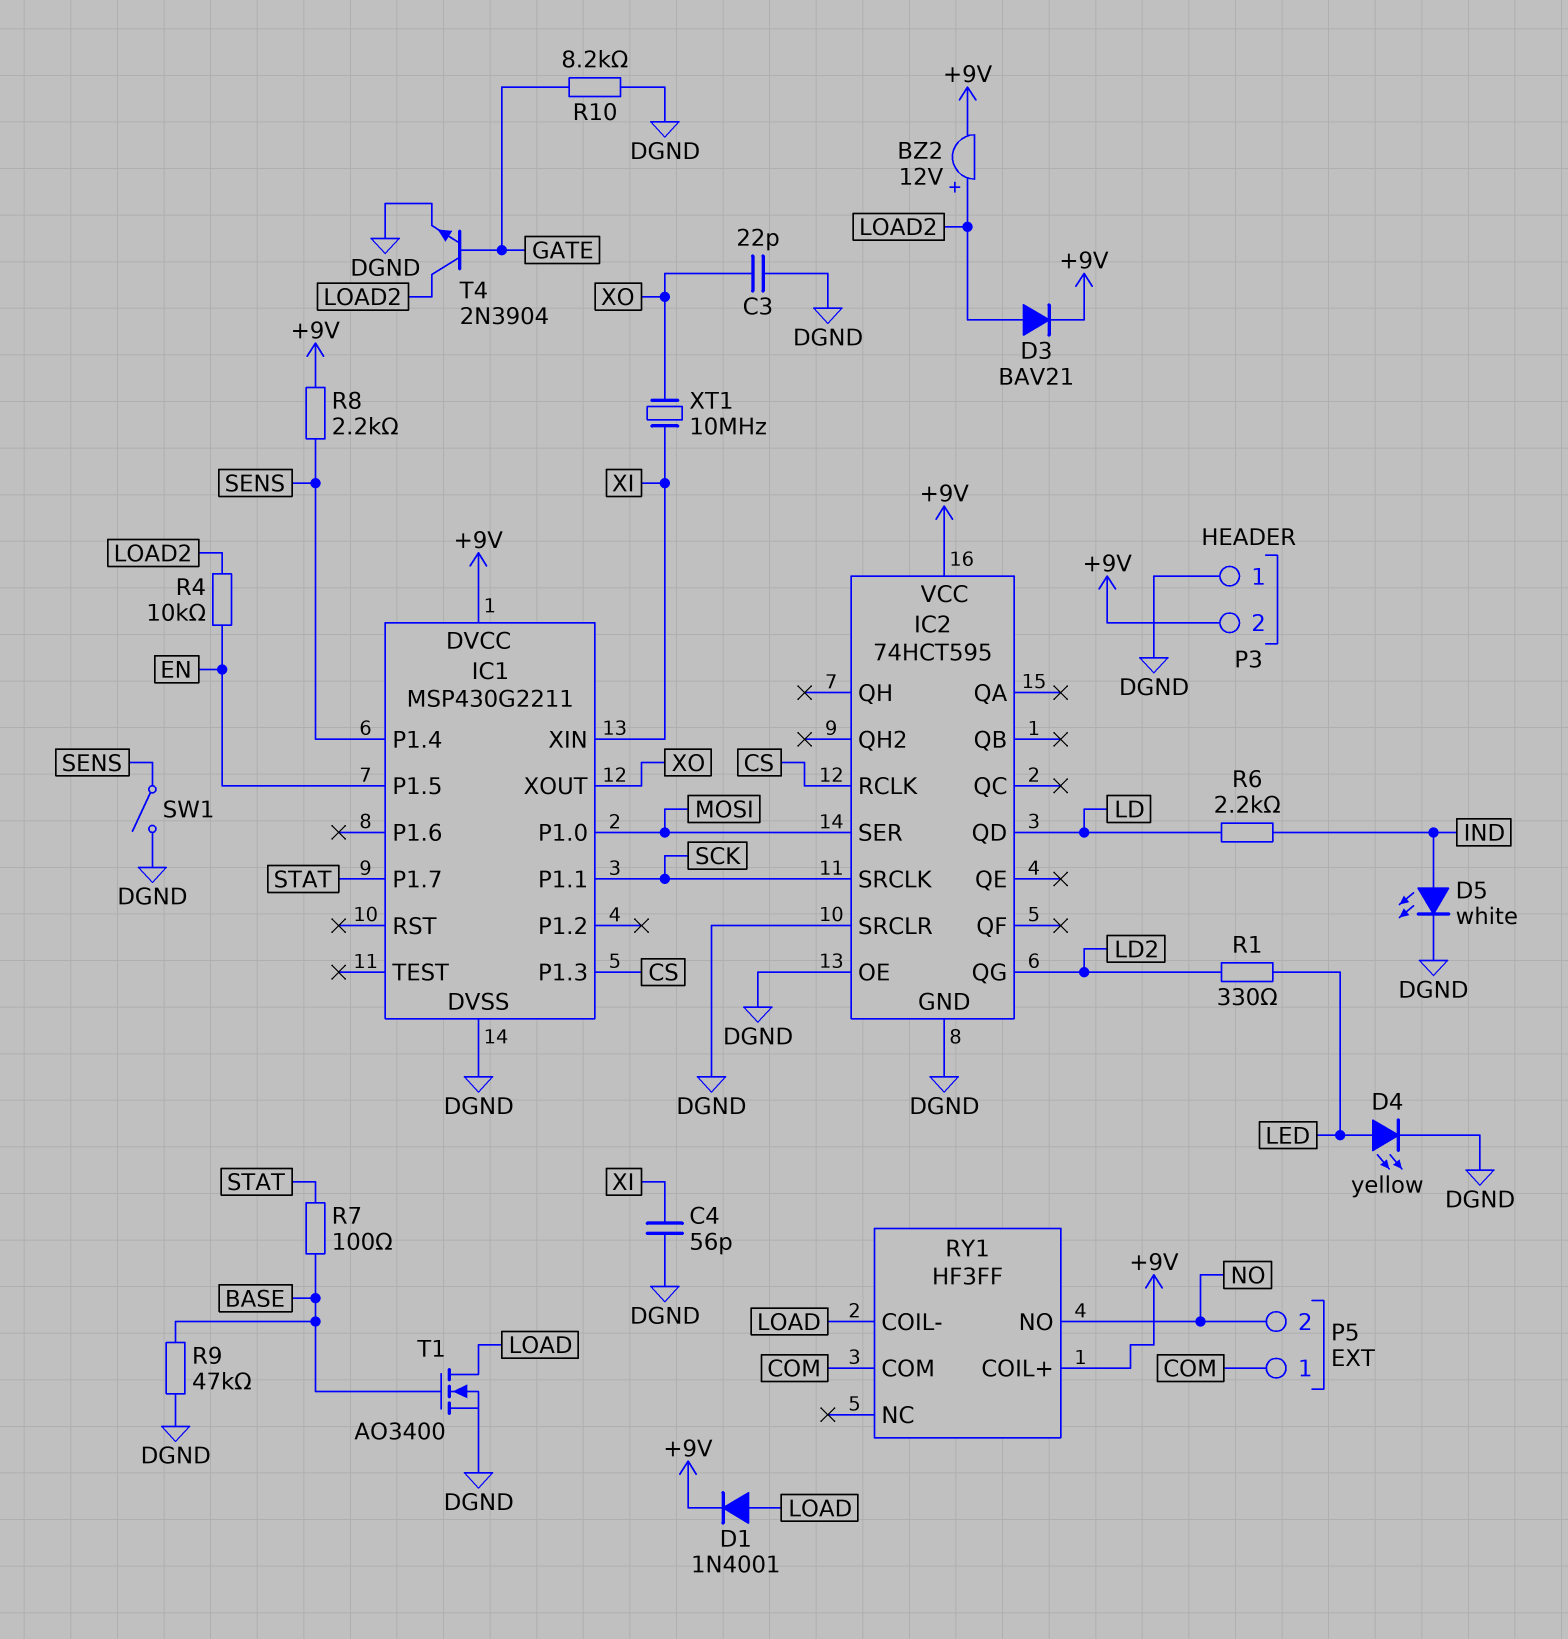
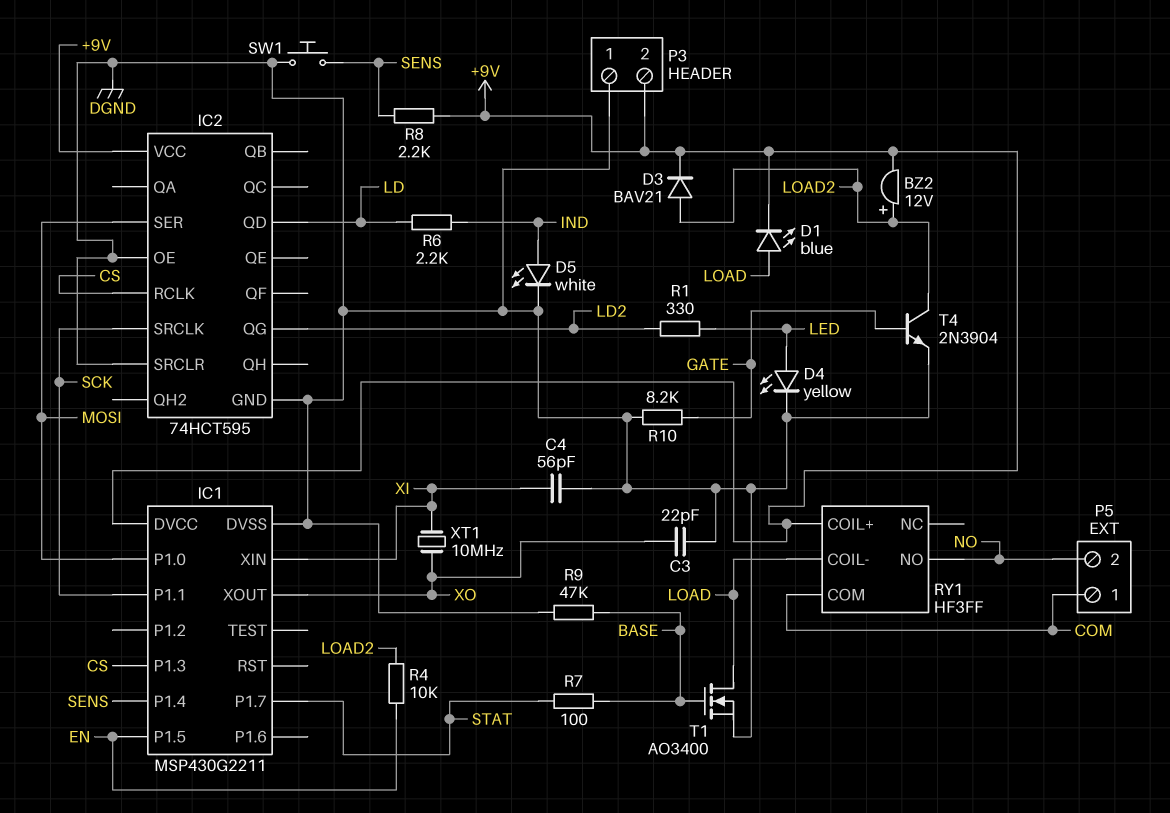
D1: diode 1N4001 (A LOAD, K +9V) -> LED blue (A LOAD, K +9V)
SW1: switch (DGND, SENS) -> button (DGND, SENS)

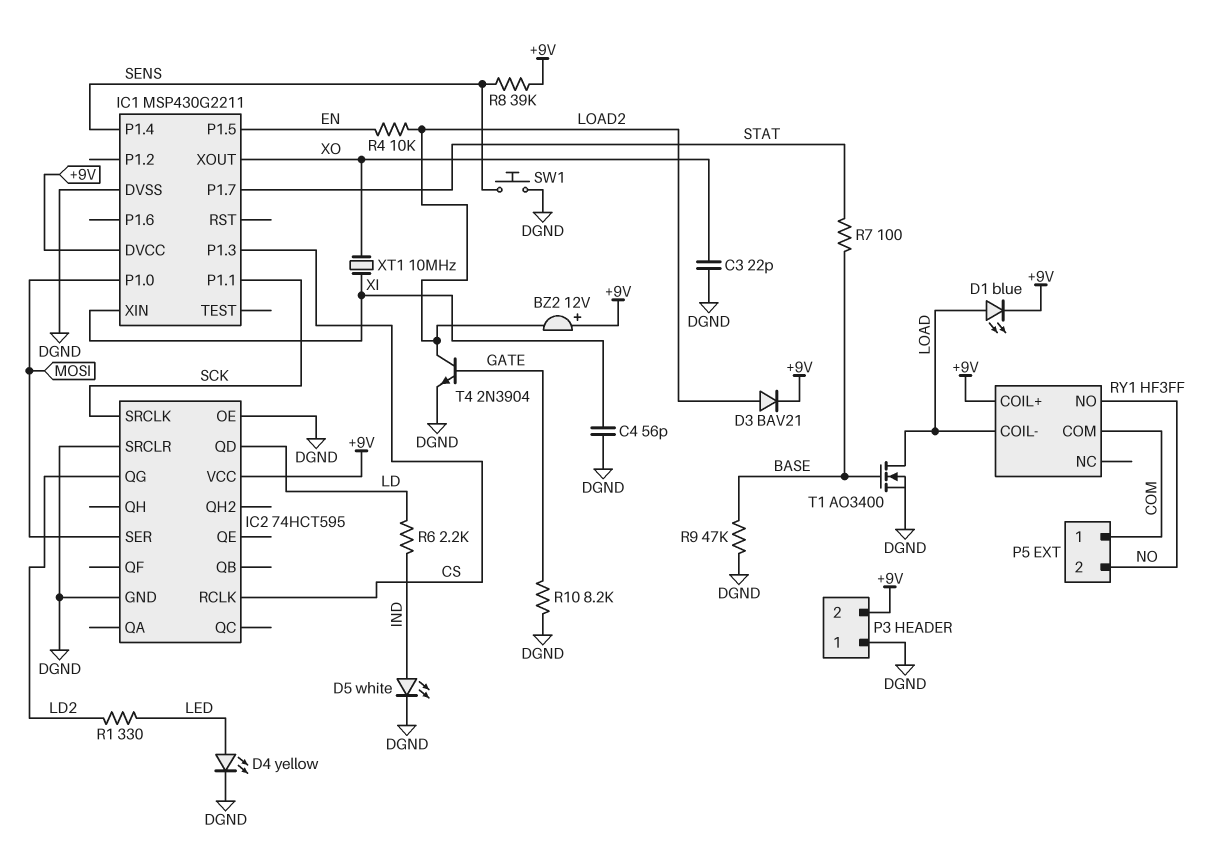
BZ2: buzzer 12V (plus LOAD2, minus +9V) -> buzzer 12V (plus +9V, minus LOAD2)
R8: 2.2k (+9V, SENS) -> 39k (+9V, SENS)

